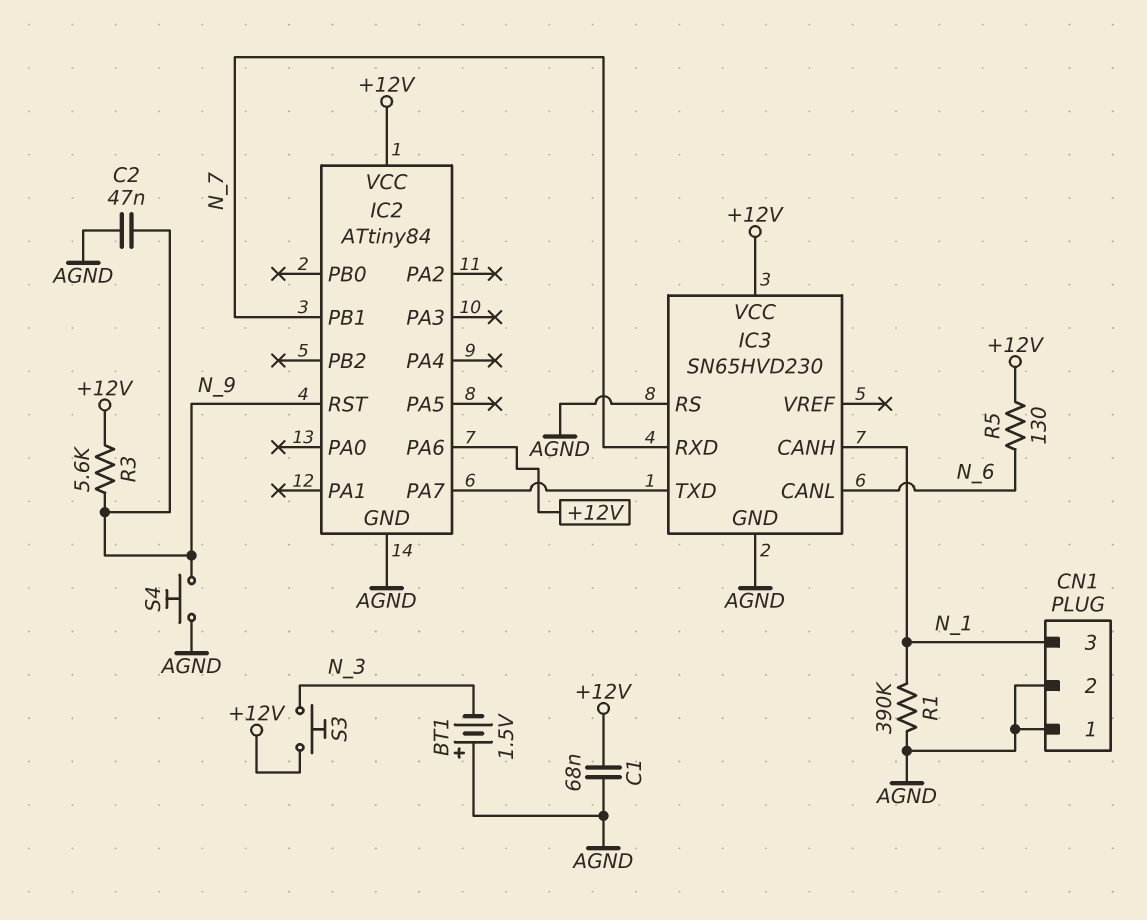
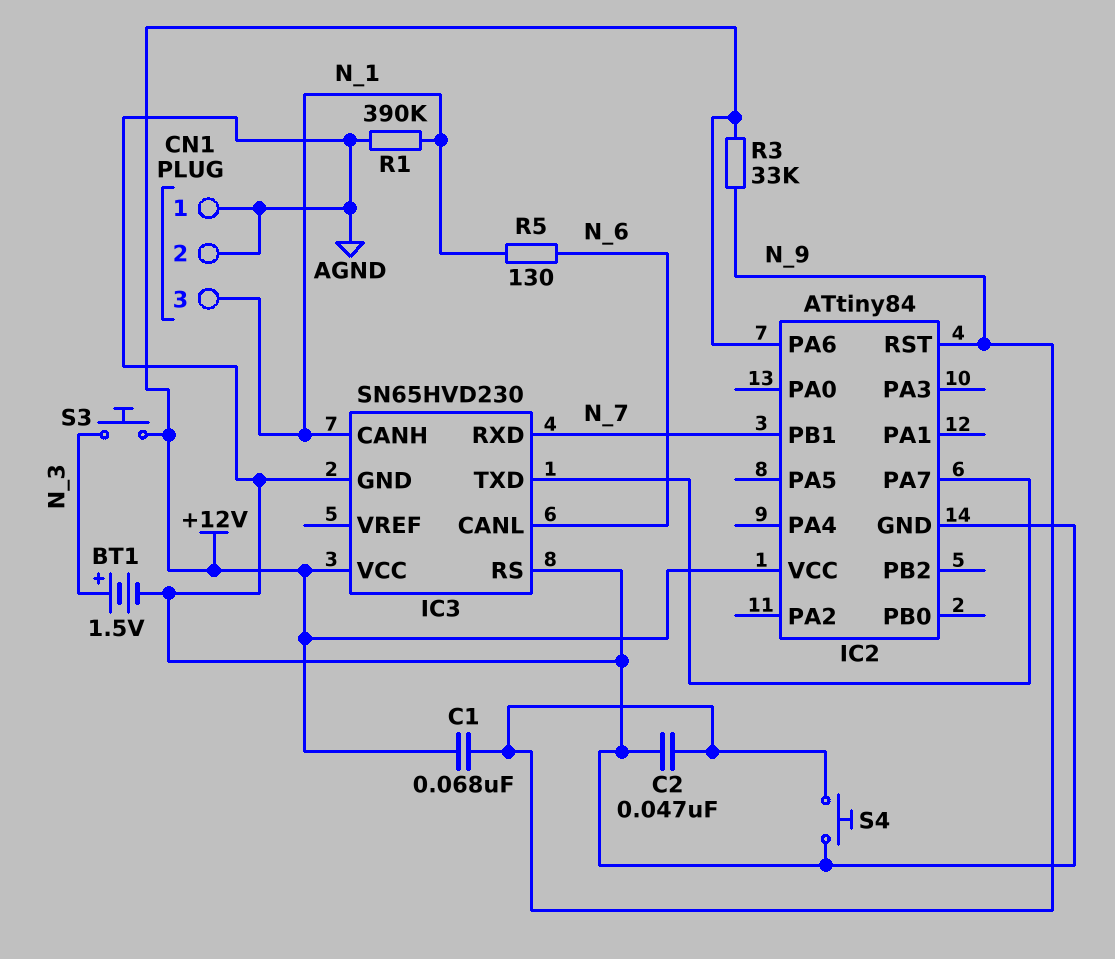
BT1: 1.5V (plus AGND, minus N_3) -> 1.5V (plus N_3, minus AGND)
C1: 68nF (+12V, AGND) -> 68nF (+12V, N_9)
R3: 5.6k (+12V, N_9) -> 33k (+12V, N_9)
R5: 130 (+12V, N_6) -> 130 (N_1, N_6)

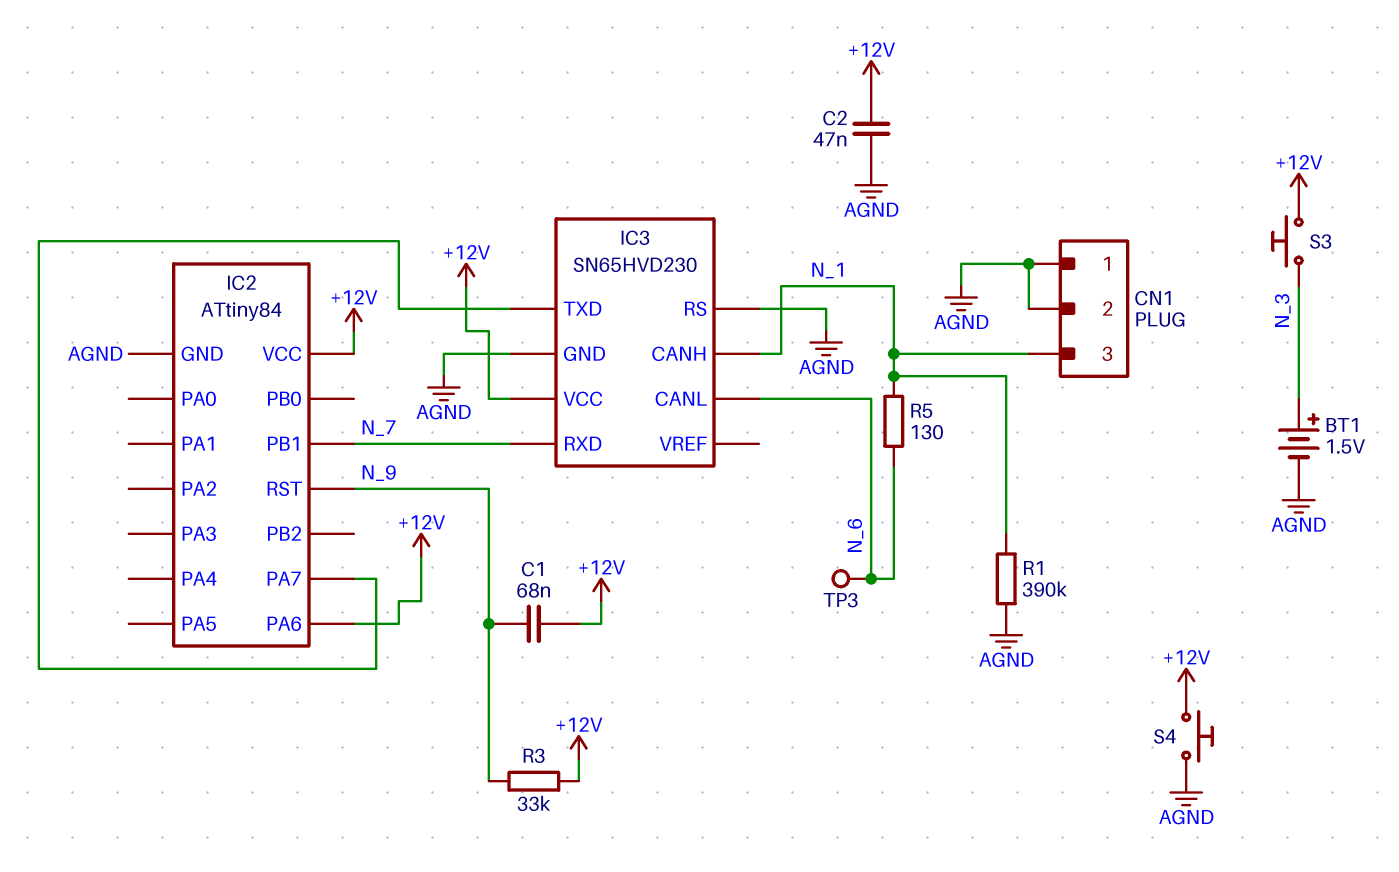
C2: 47nF (AGND, N_9) -> 47nF (+12V, AGND)
S4: button (AGND, N_9) -> button (+12V, AGND)
TP3: none -> test point (N_6)

